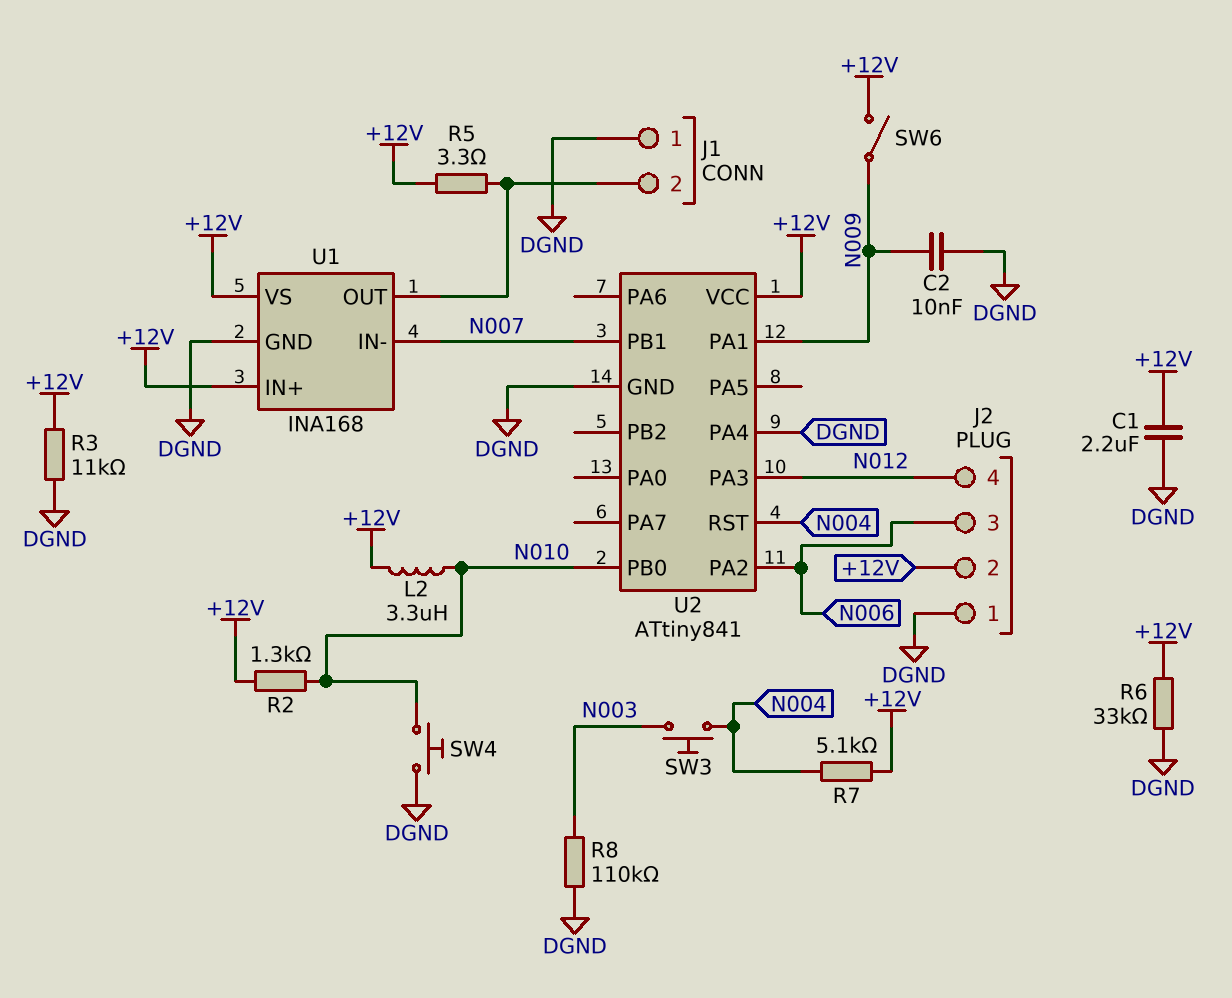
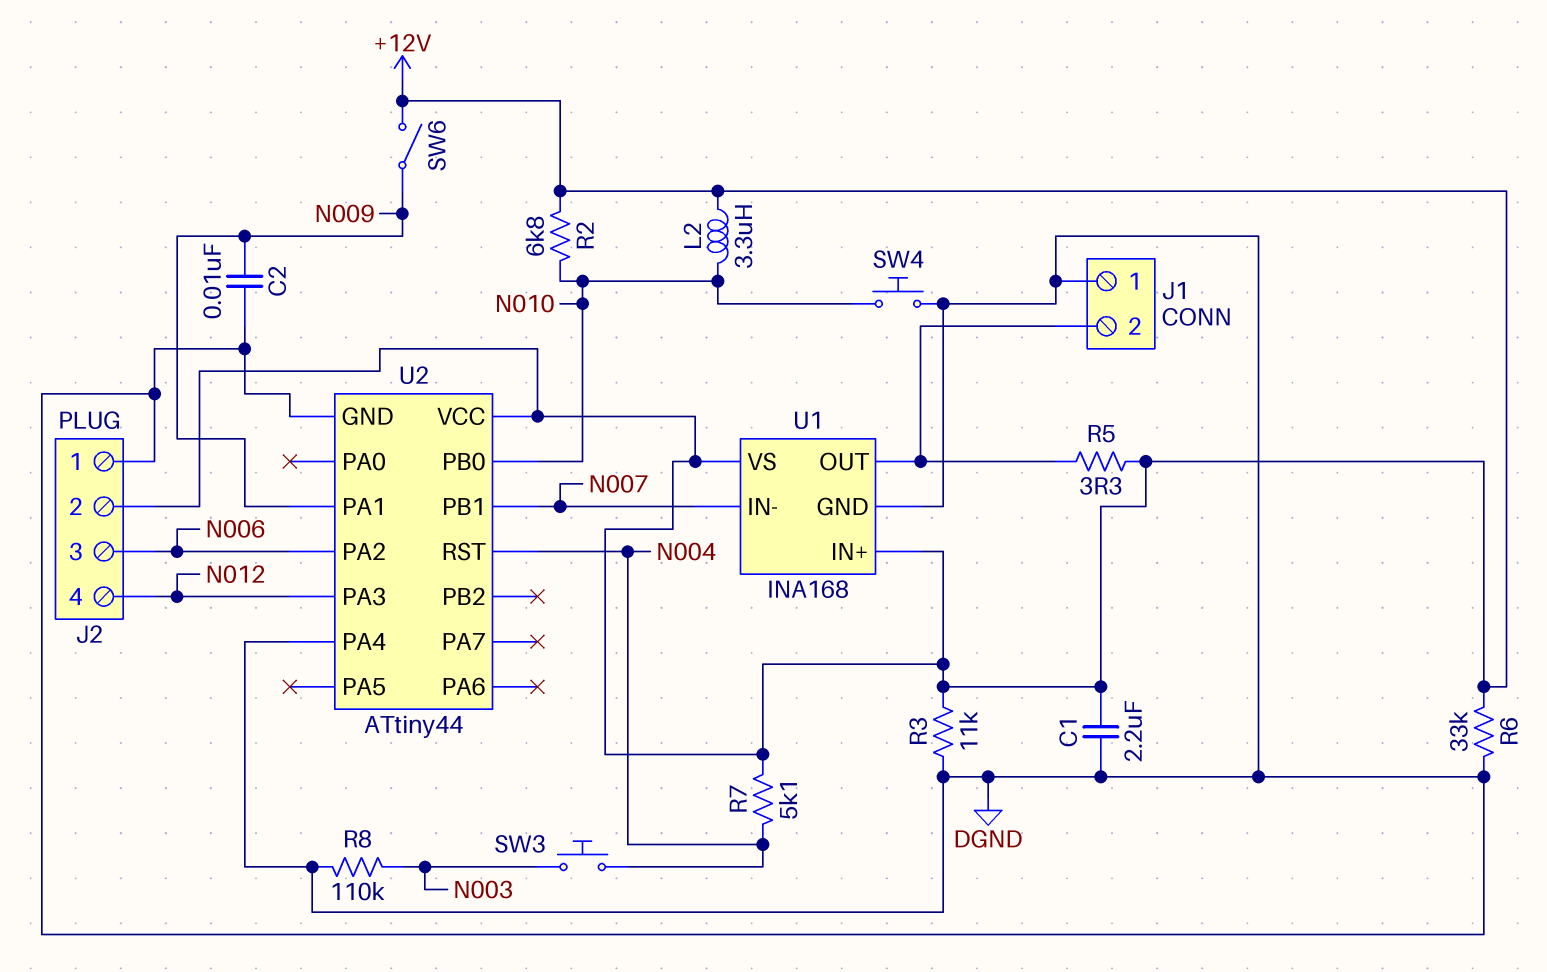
R2: 1.3k (+12V, N010) -> 6.8k (+12V, N010)
U2: ATtiny841 -> ATtiny44

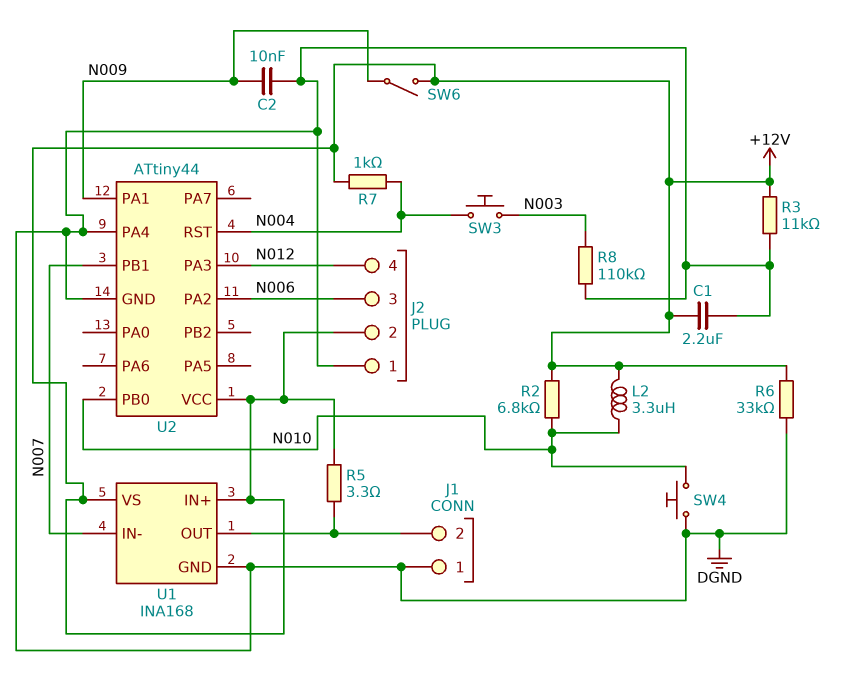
R7: 5.1k (+12V, N004) -> 1k (+12V, N004)

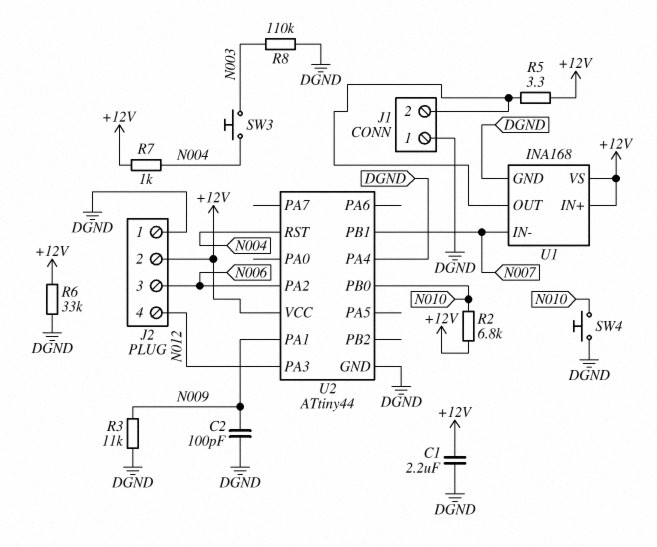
C2: 10nF (DGND, N009) -> 100pF (DGND, N009)
L2: 3.3uH (+12V, N010) -> none
R3: 11k (+12V, DGND) -> 11k (DGND, N009)
SW6: switch (+12V, N009) -> none

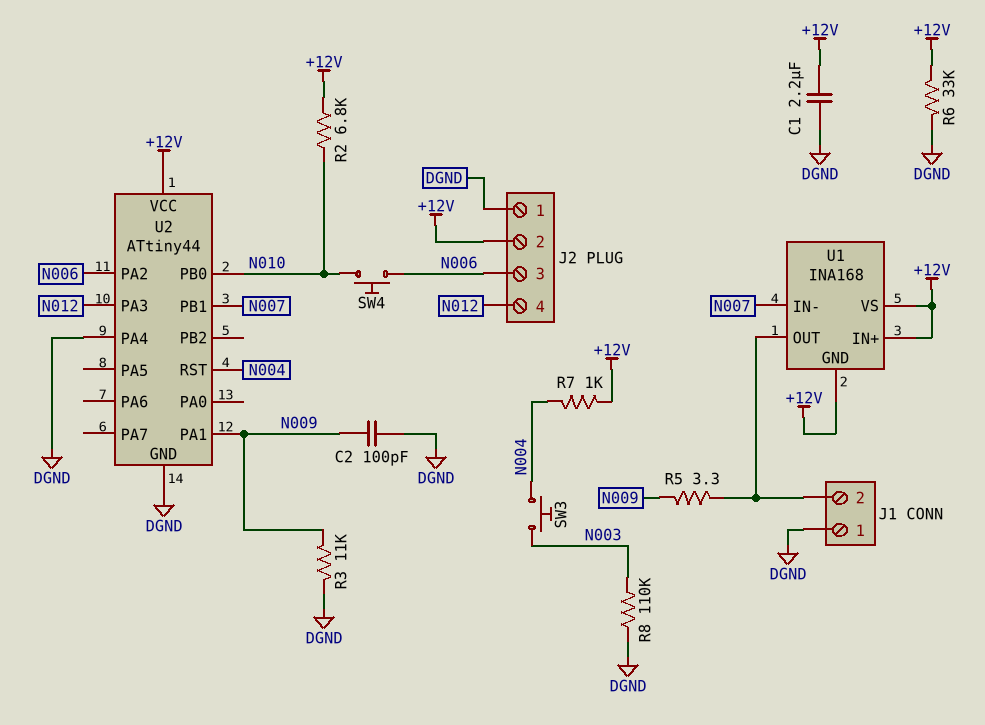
R5: 3.3 (+12V, J1/2) -> 3.3 (J1/2, N009)
SW4: button (DGND, N010) -> button (N006, N010)
U1 pin GND: DGND -> +12V

